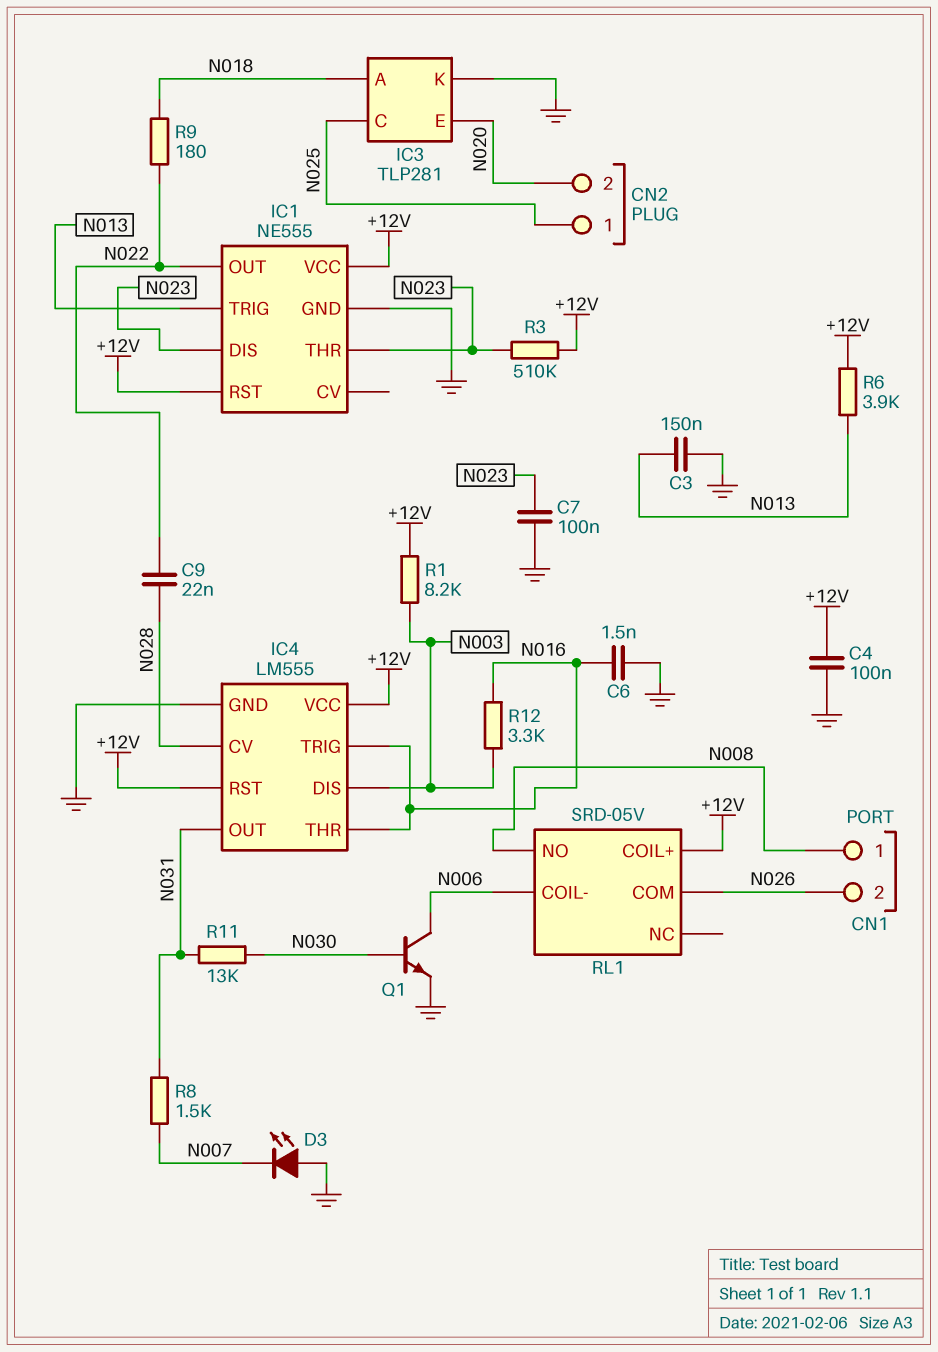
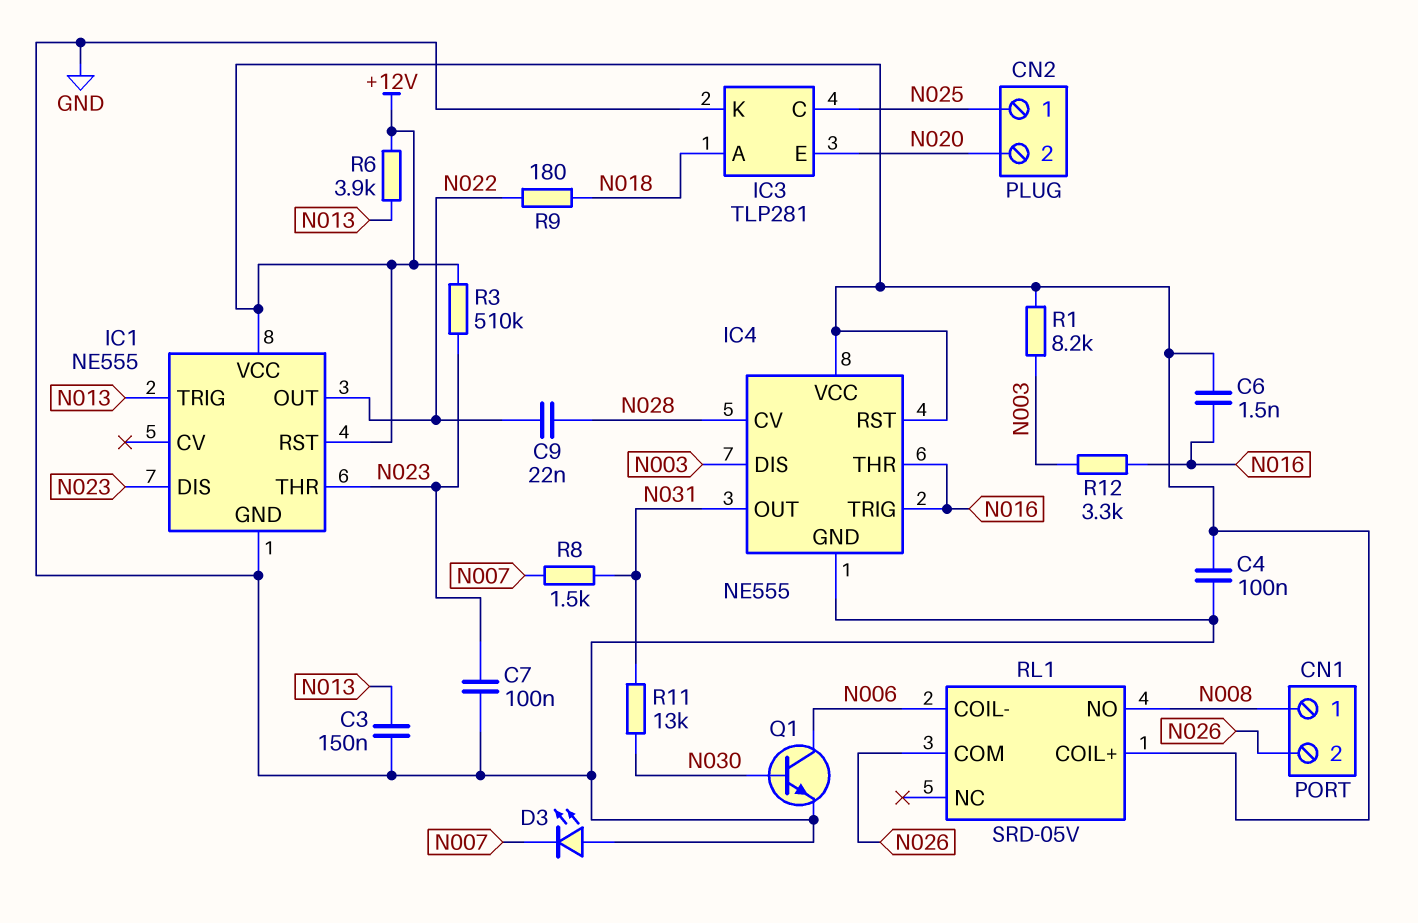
C6: 1.5nF (GND, N016) -> 1.5nF (+12V, N016)
IC4: LM555 -> NE555

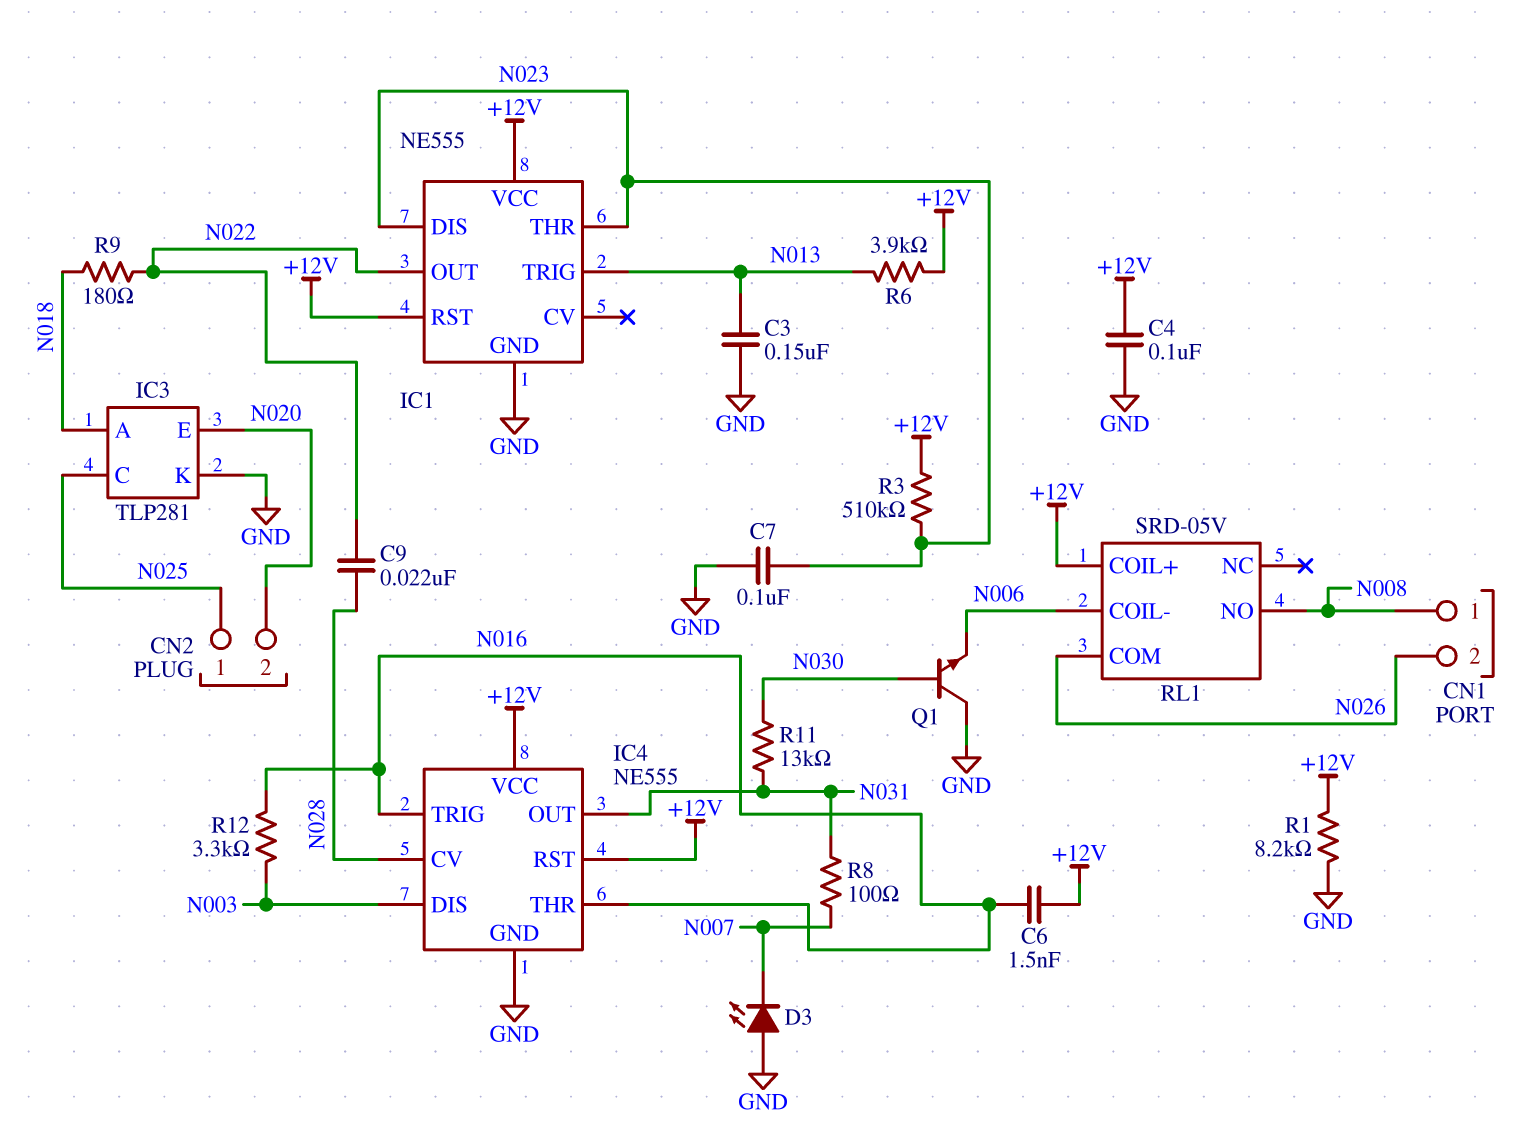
Q1: NPN (B N030, C N006, E GND) -> NPN (B N030, C GND, E N006)
R1: 8.2k (+12V, N003) -> 8.2k (+12V, GND)
R8: 1.5k (N007, N031) -> 100 (N007, N031)

